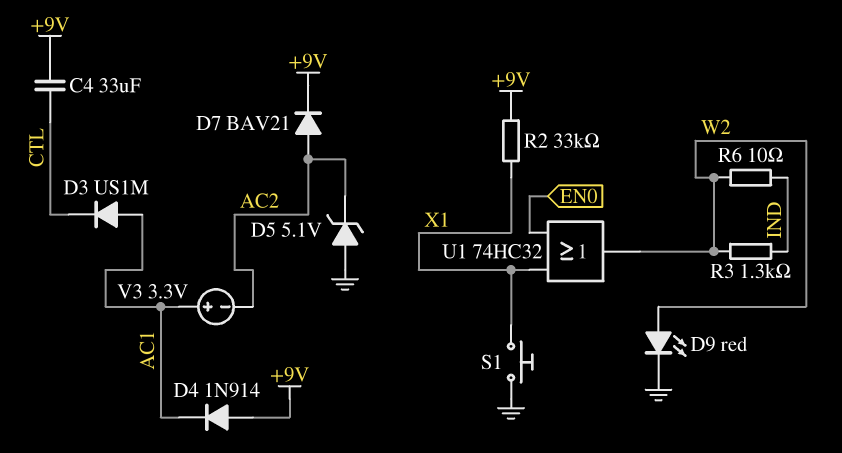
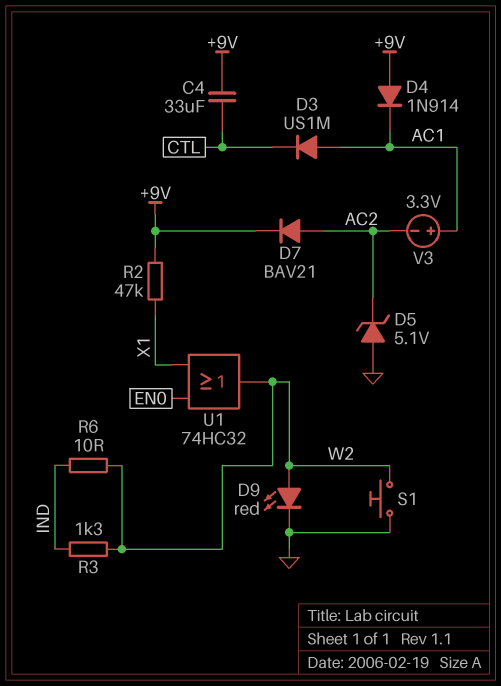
R2: 33k (+9V, X1) -> 47k (+9V, X1)
S1: button (GND, X1) -> button (GND, W2)

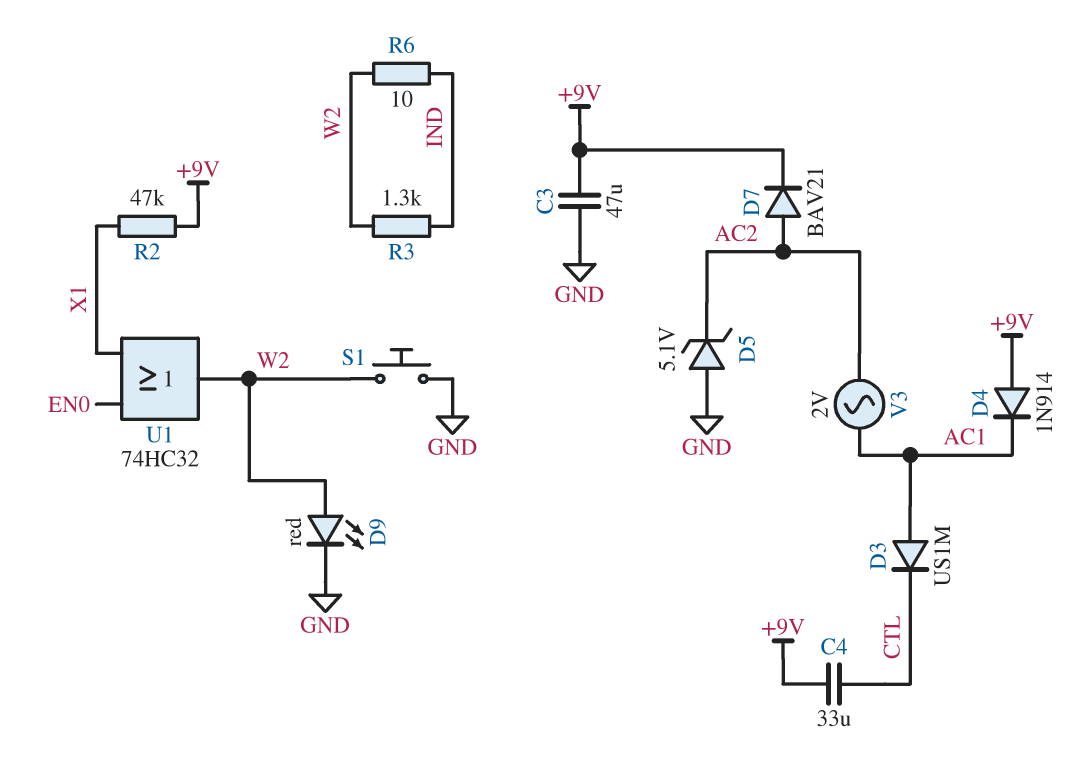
C3: none -> 47uF (+9V, GND)
V3: 3.3V (plus AC1, minus AC2) -> AC 2V (AC1, AC2)

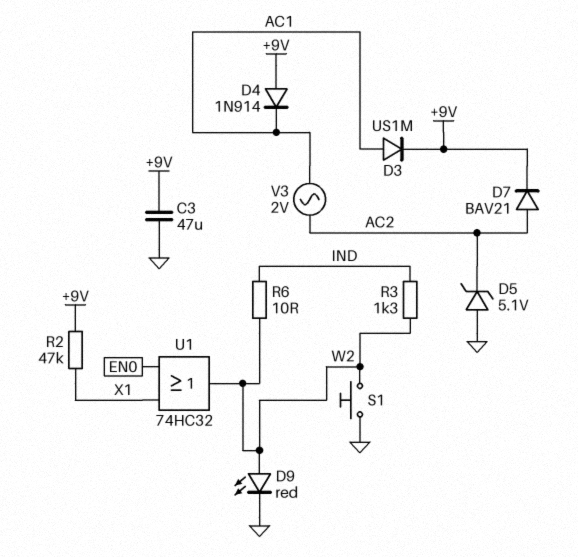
C4: 33uF (+9V, CTL) -> none
D3: diode US1M (A AC1, K CTL) -> diode US1M (A AC1, K +9V)

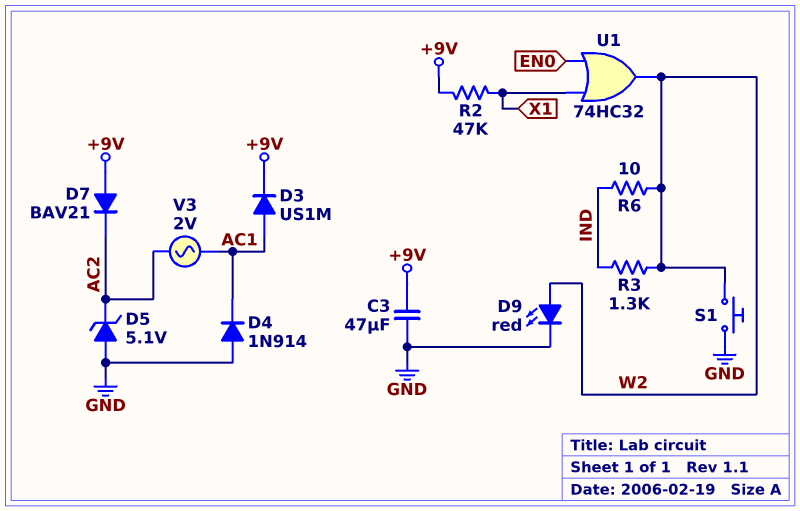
D4: diode 1N914 (A +9V, K AC1) -> diode 1N914 (A GND, K AC1)
D7: diode BAV21 (A AC2, K +9V) -> diode BAV21 (A +9V, K AC2)

